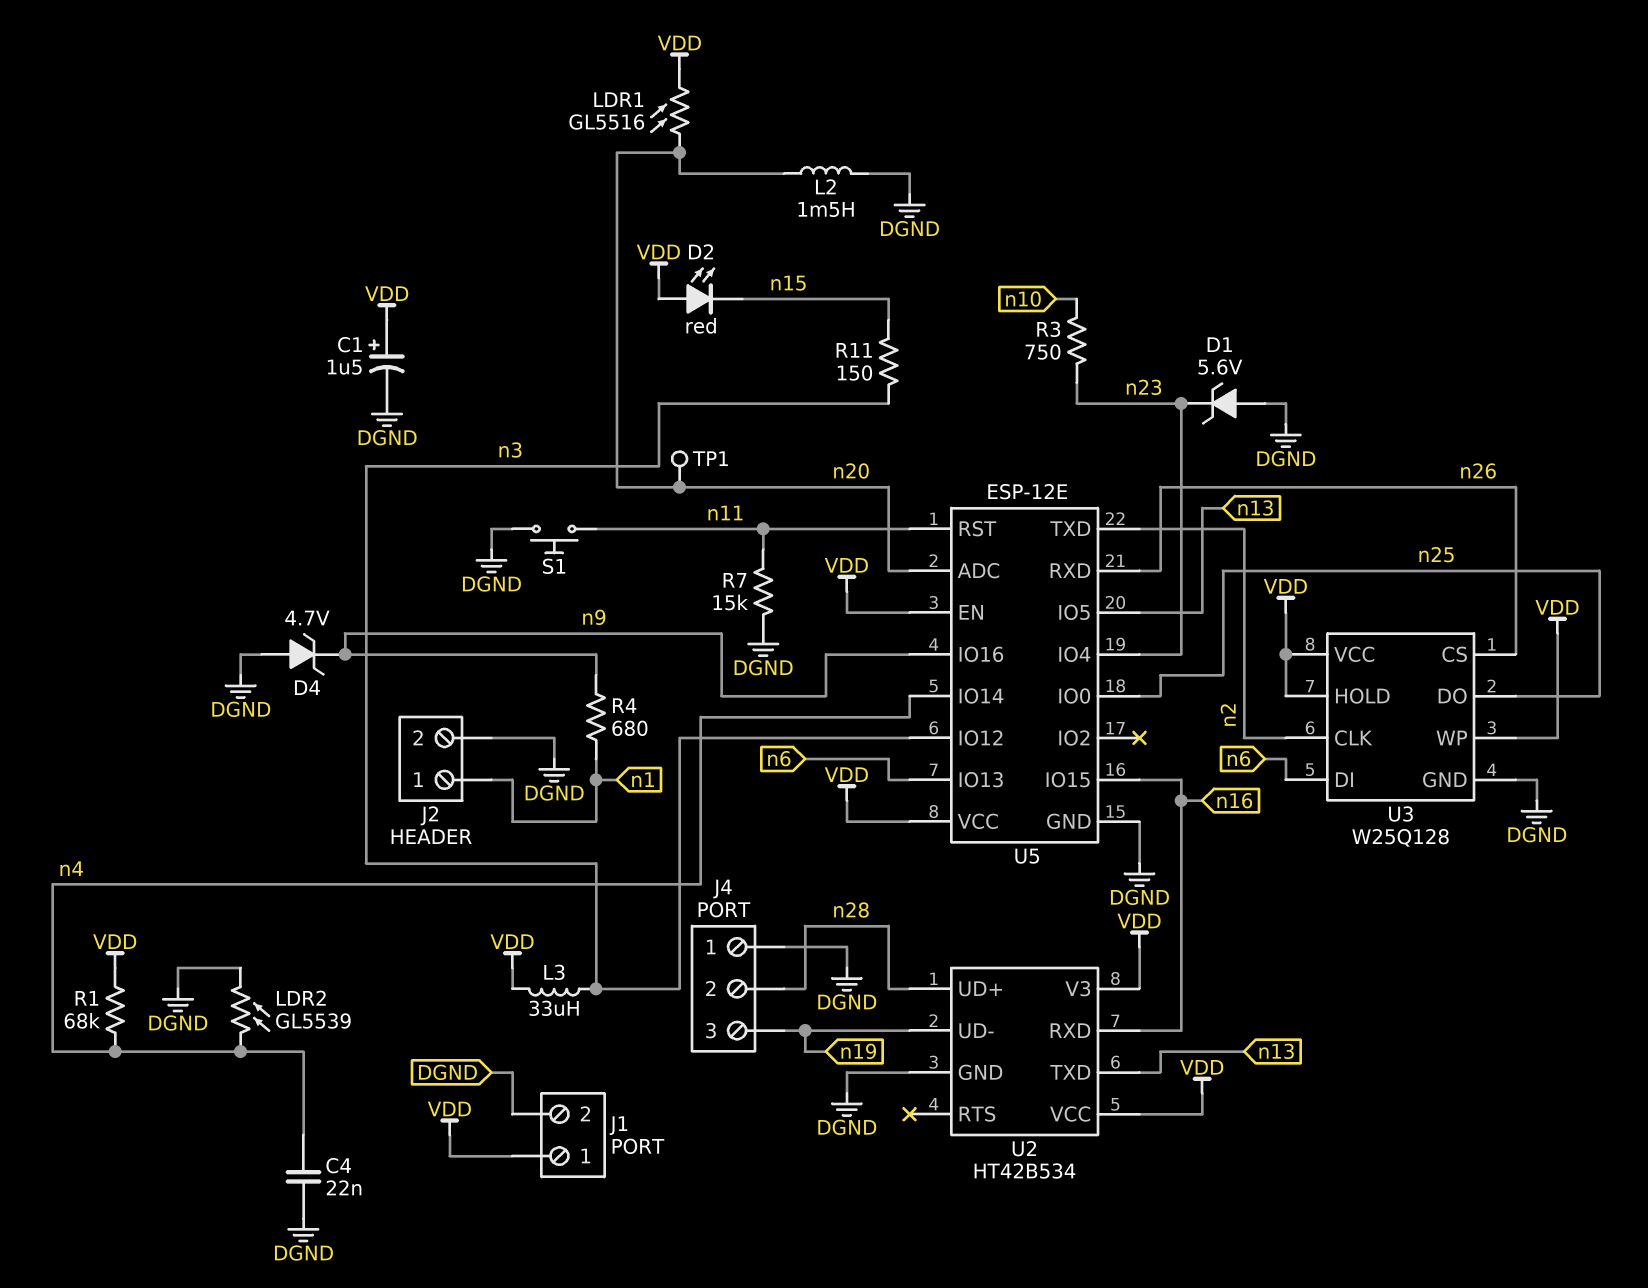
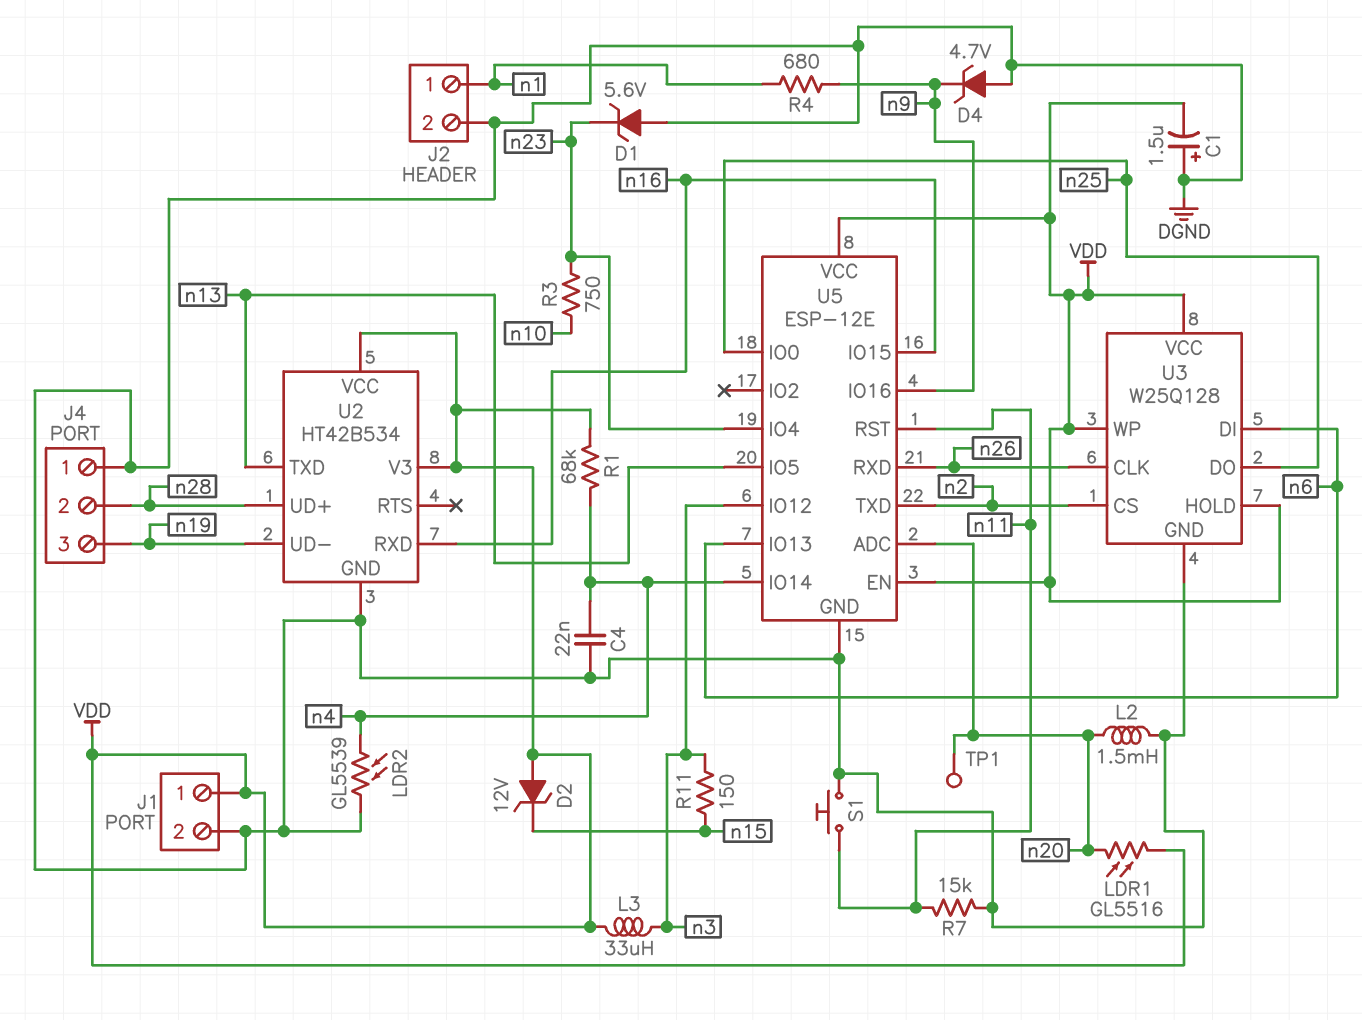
C1: 1.5uF (plus VDD, minus DGND) -> 1.5uF (plus DGND, minus VDD)
D2: LED red (A VDD, K n15) -> zener 12V (A VDD, K n15)
U3 pin CLK: n2 -> n26
U3 pin CS: n26 -> n2

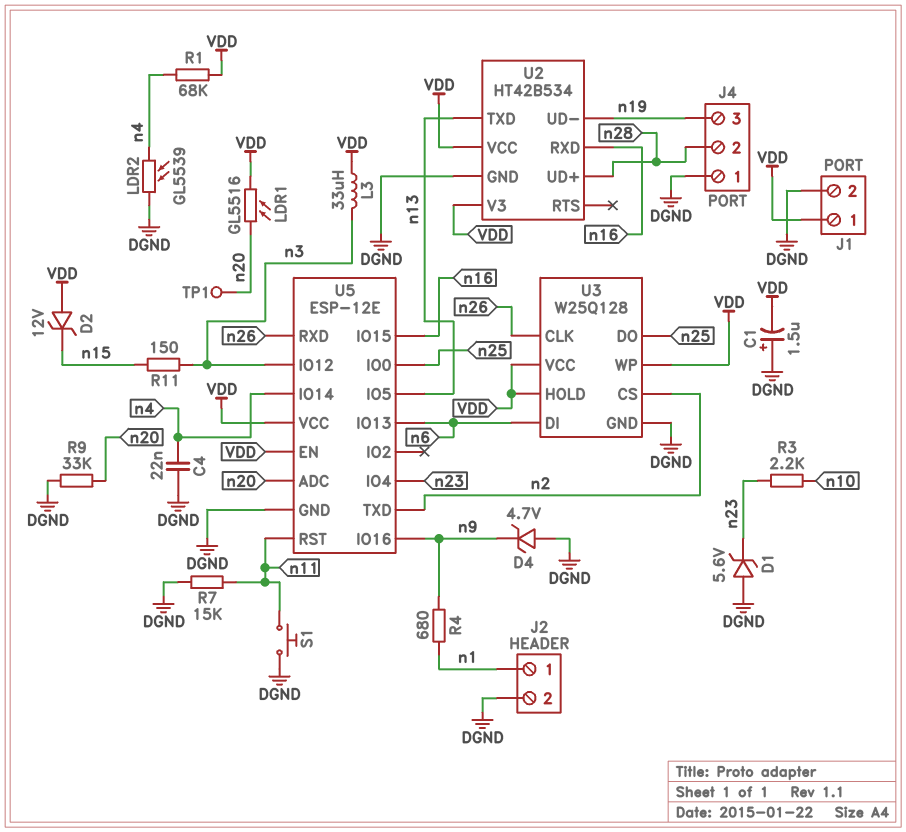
L2: 1.5mH (DGND, n20) -> none
R3: 750 (n10, n23) -> 2.2k (n10, n23)
R9: none -> 33k (DGND, n20)

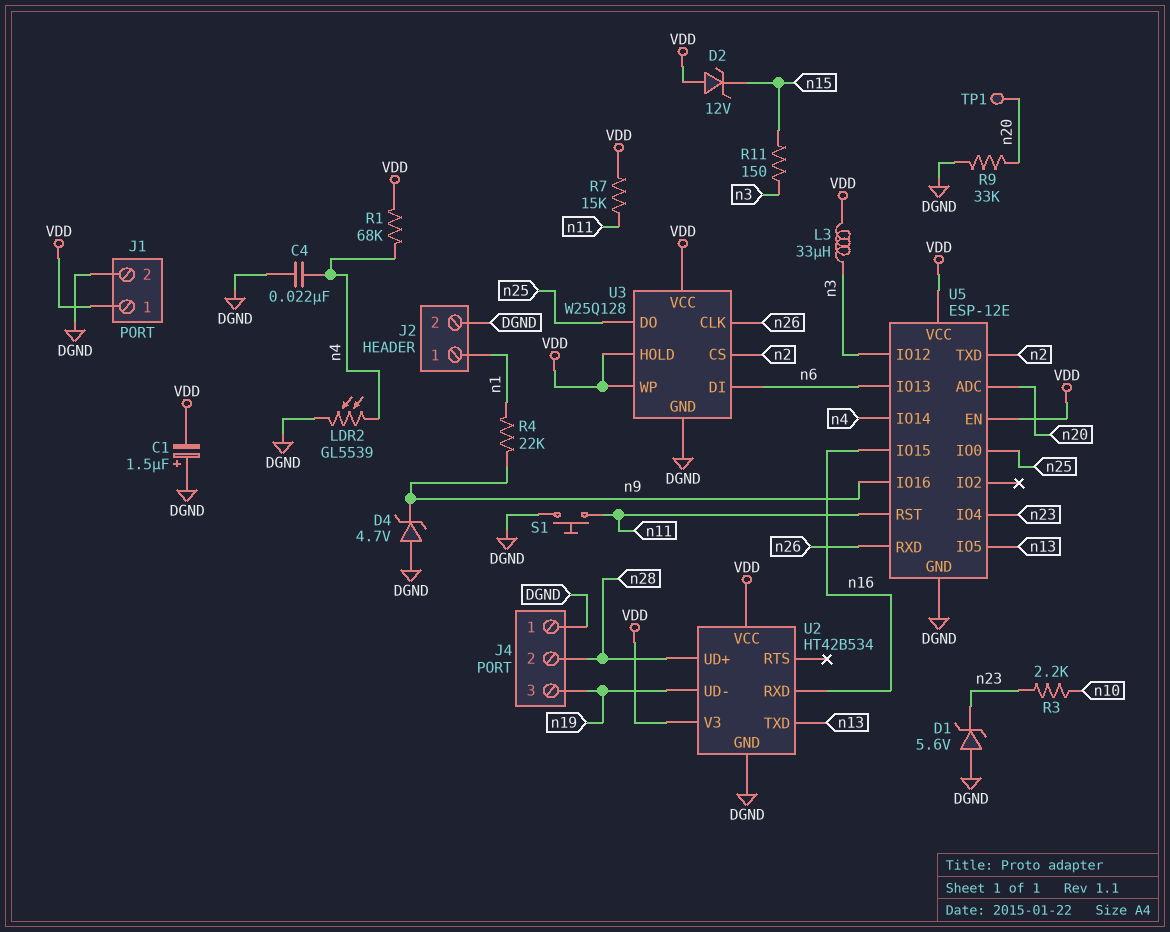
LDR1: GL5516 (VDD, n20) -> none
R4: 680 (n1, n9) -> 22k (n1, n9)
R7: 15k (DGND, n11) -> 15k (VDD, n11)

